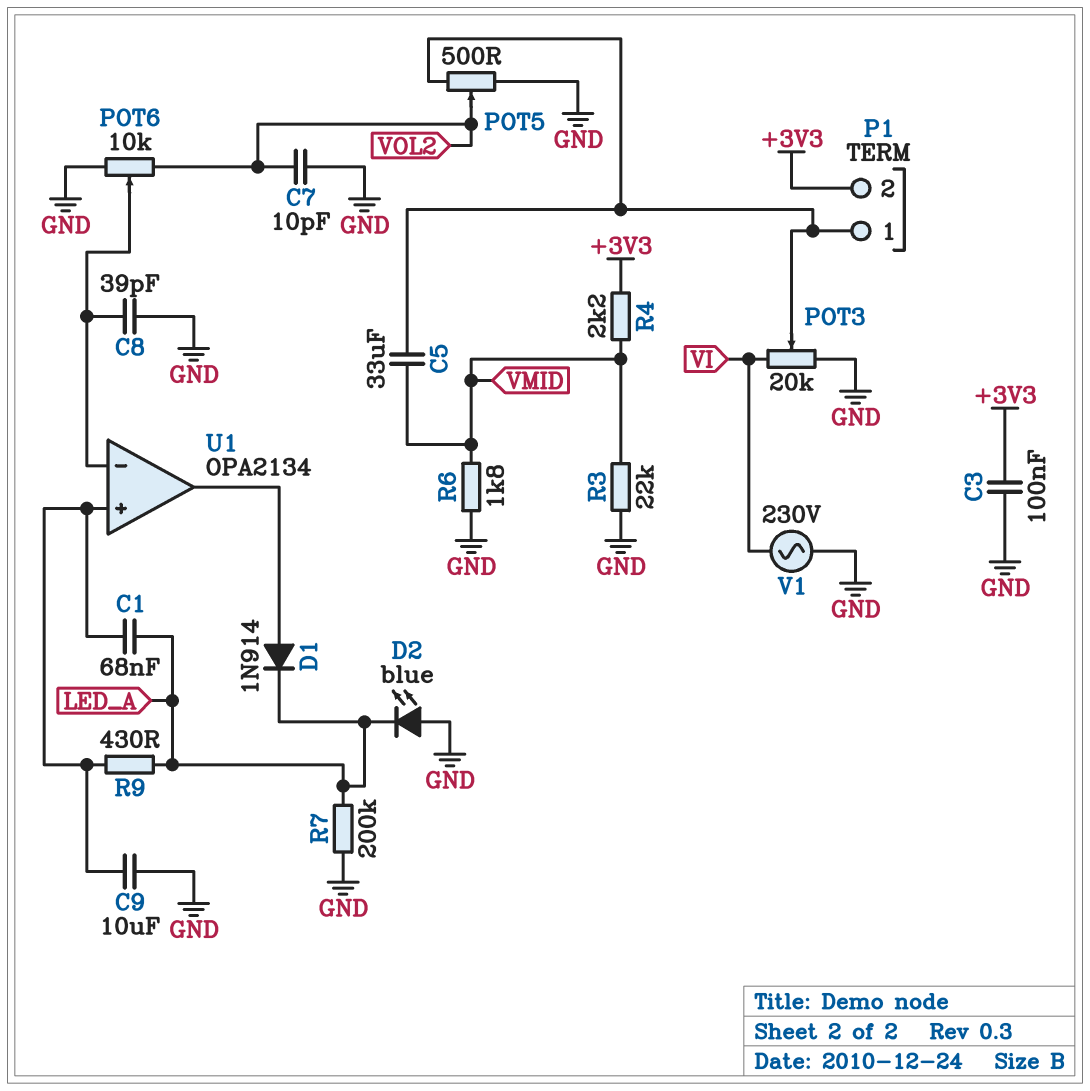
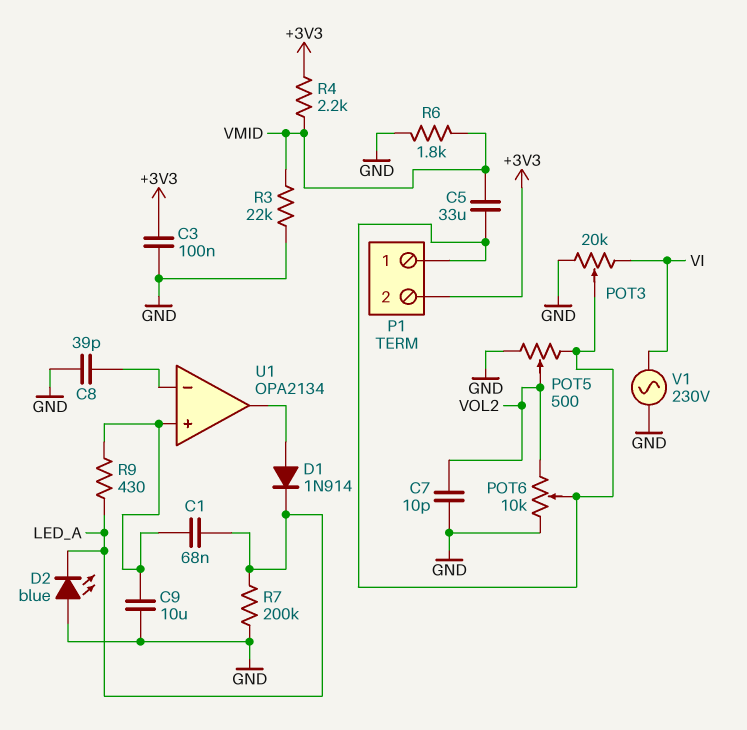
POT6: 10k (GND, VOL2, wiper U1/in-) -> 10k (GND, VOL2, wiper P1/1)

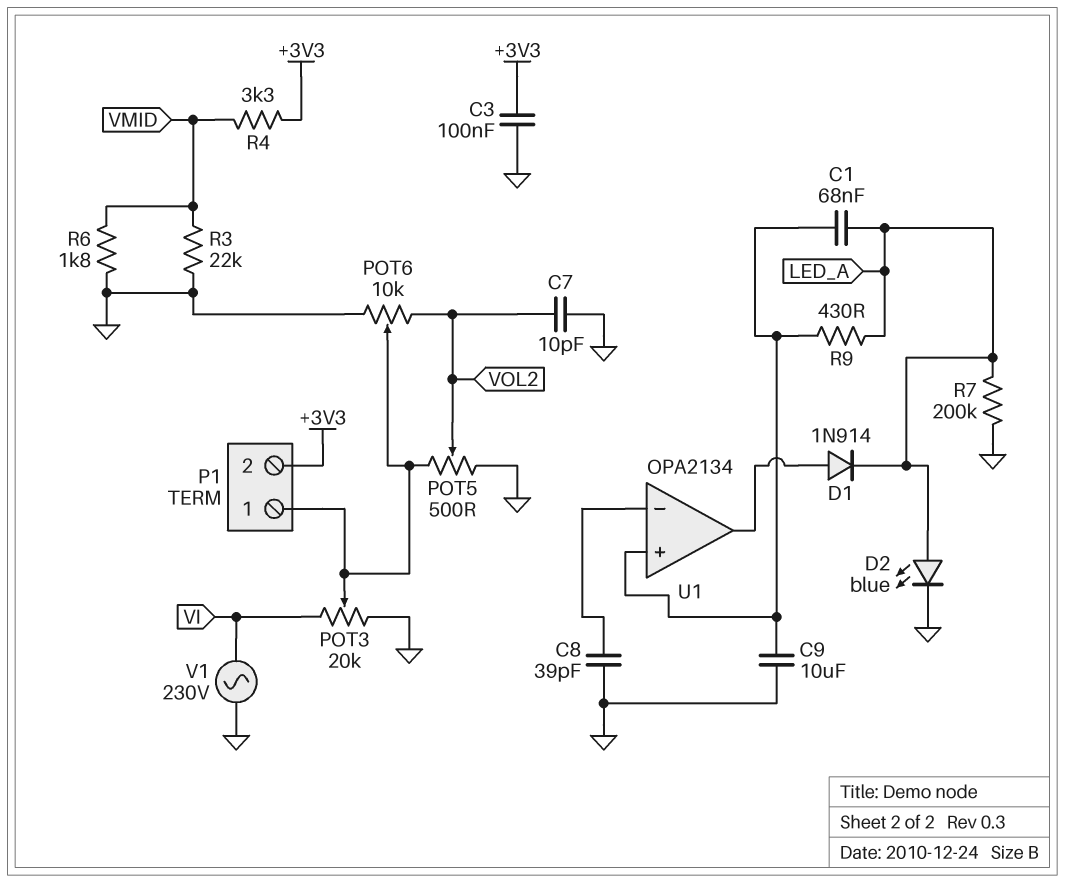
C5: 33uF (P1/1, VMID) -> none
D2: LED blue (A GND, K LED_A) -> LED blue (A LED_A, K GND)
R4: 2.2k (+3V3, VMID) -> 3.3k (+3V3, VMID)

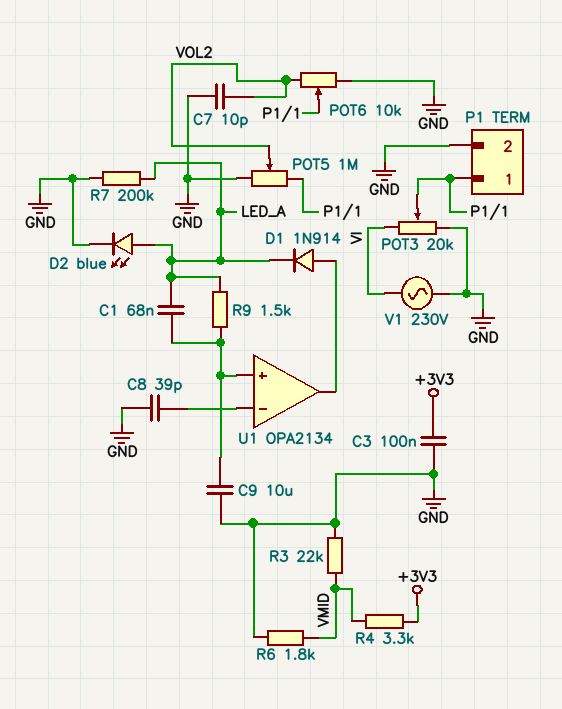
P1 pin 2: +3V3 -> GND
POT5: 500 (GND, P1/1, wiper VOL2) -> 1M (GND, P1/1, wiper VOL2)
R9: 430 (LED_A, U1/in+) -> 1.5k (LED_A, U1/in+)

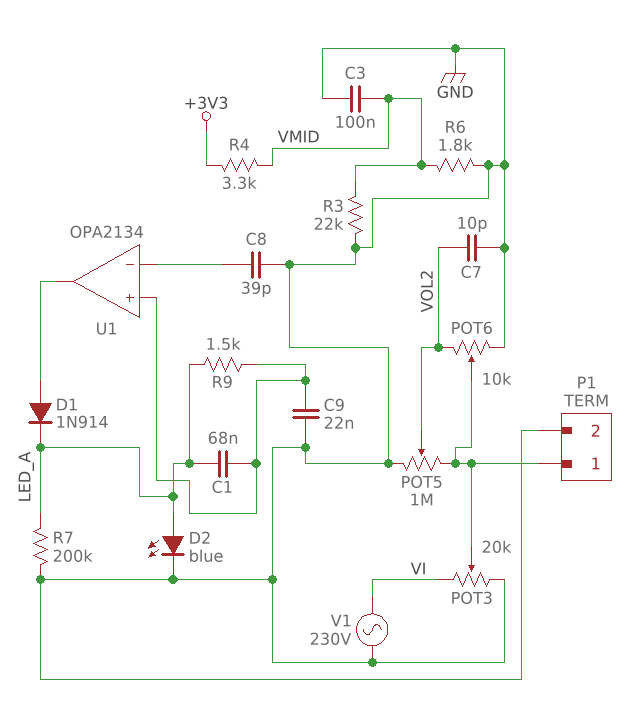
C3: 100nF (+3V3, GND) -> 100nF (GND, VMID)
C9: 10uF (GND, U1/in+) -> 22nF (GND, U1/in+)

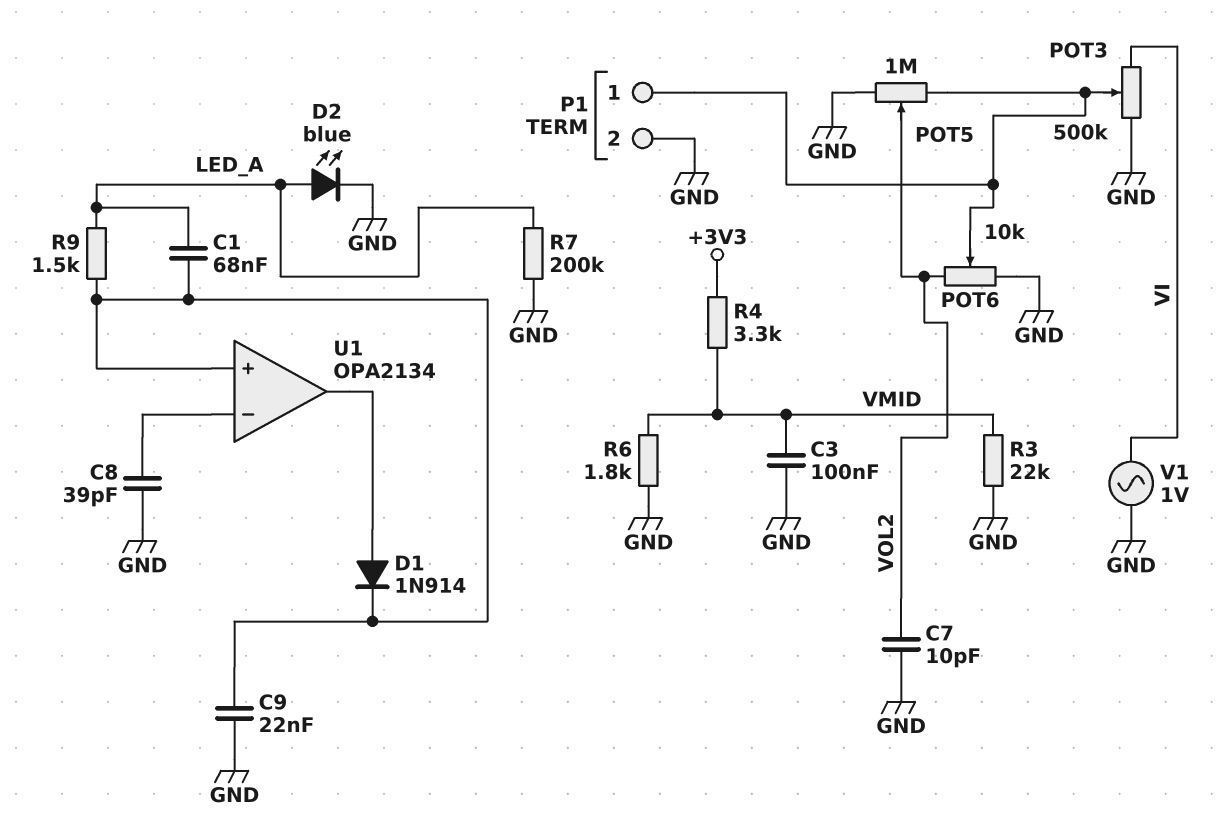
D1: diode 1N914 (A U1/out, K LED_A) -> diode 1N914 (A U1/out, K U1/in+)
POT3: 20k (GND, VI, wiper P1/1) -> 500k (GND, VI, wiper P1/1)
V1: AC 230V (GND, VI) -> AC 1V (GND, VI)

